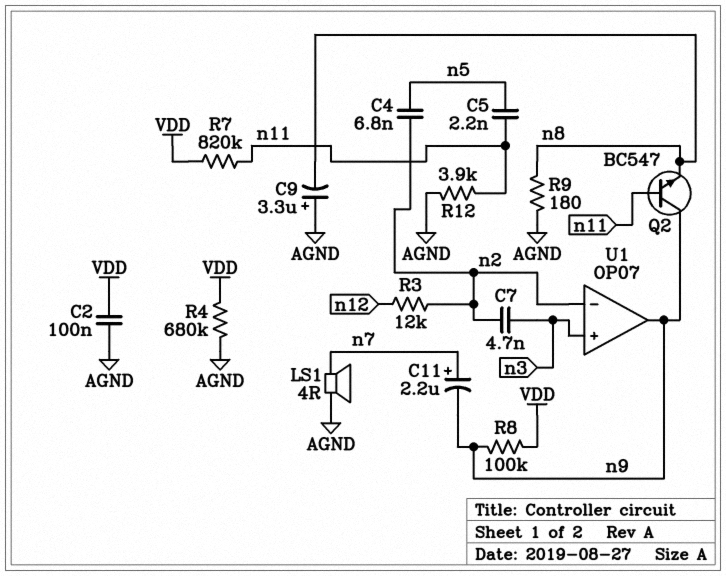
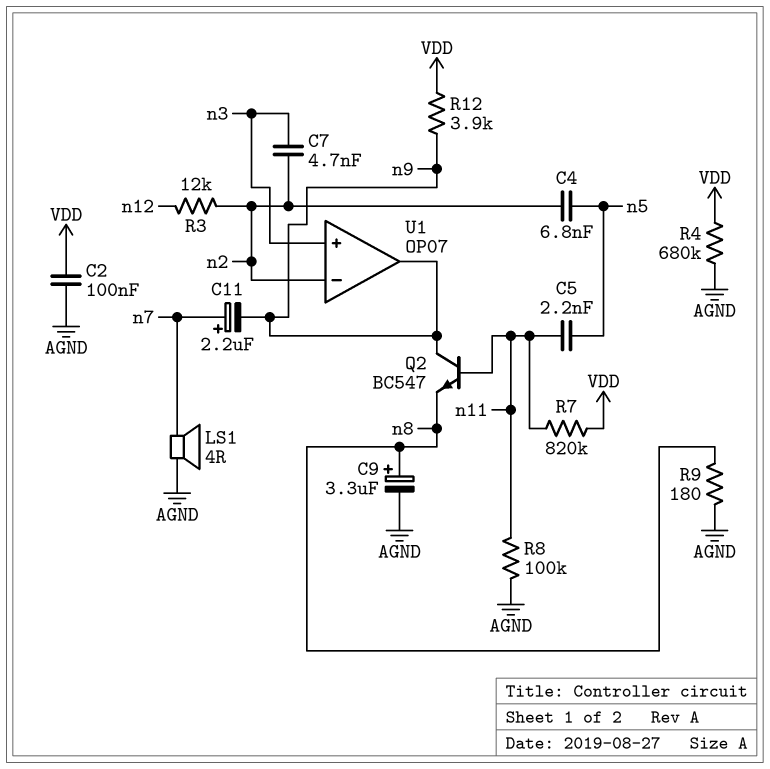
C9: 3.3uF (plus AGND, minus n8) -> 3.3uF (plus n8, minus AGND)
R8: 100k (VDD, n9) -> 100k (AGND, n11)
R12: 3.9k (AGND, n11) -> 3.9k (VDD, n9)

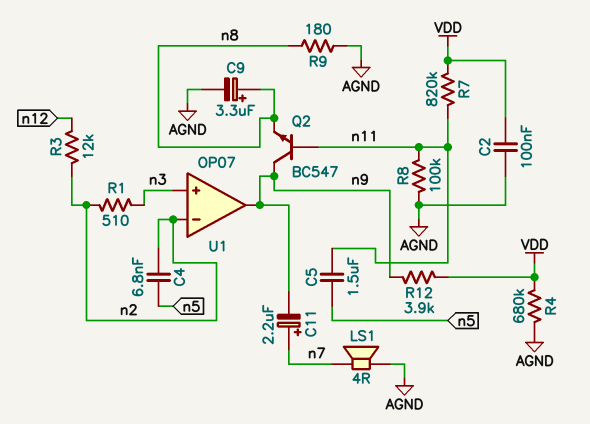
C5: 2.2nF (n5, n11) -> 1.5uF (n5, n11)
C7: 4.7nF (n2, n3) -> none
R1: none -> 510 (n2, n3)

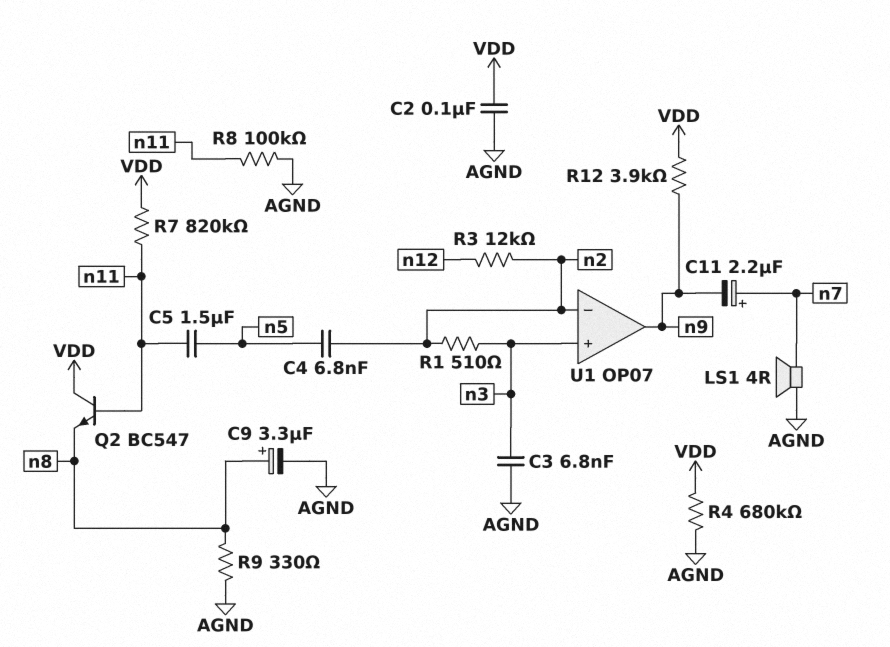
C3: none -> 6.8nF (AGND, n3)
Q2: NPN BC547 (B n11, C n9, E n8) -> NPN BC547 (B n11, C VDD, E n8)
R9: 180 (AGND, n8) -> 330 (AGND, n8)

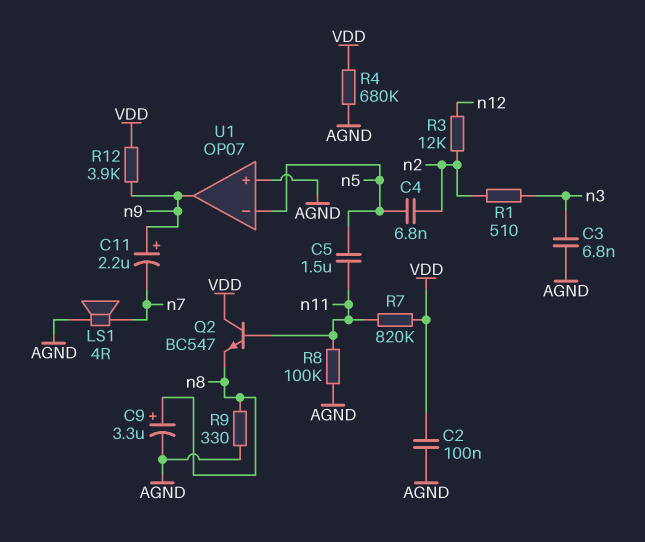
C11: 2.2uF (plus n7, minus n9) -> 2.2uF (plus n9, minus n7)
U1 pin in+: n3 -> AGND
U1 pin in-: n2 -> n5

